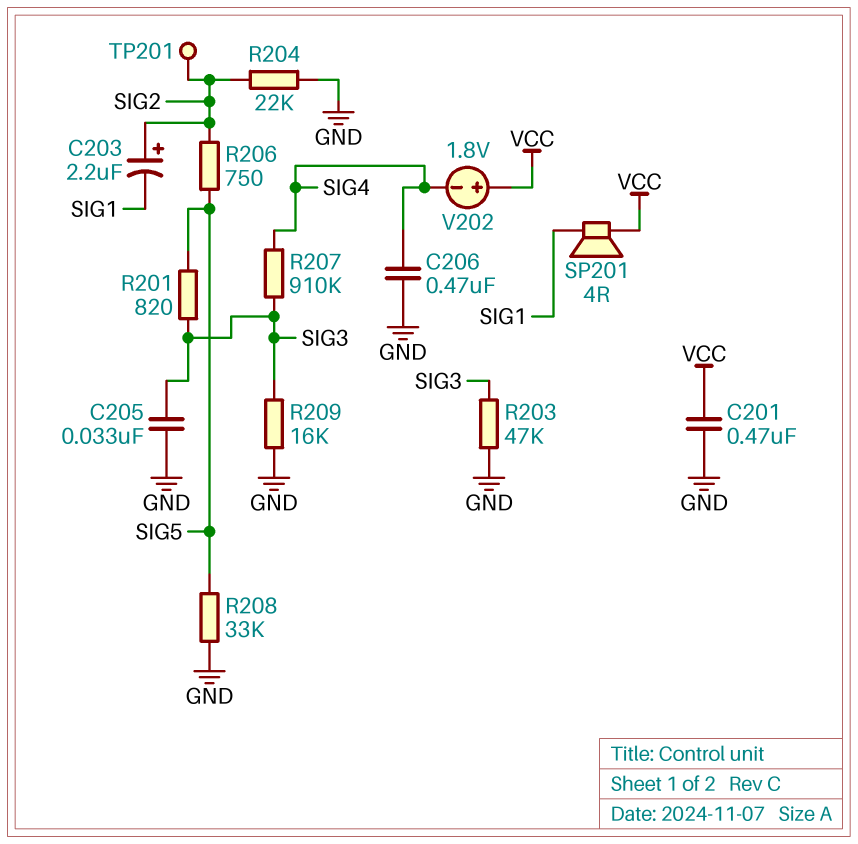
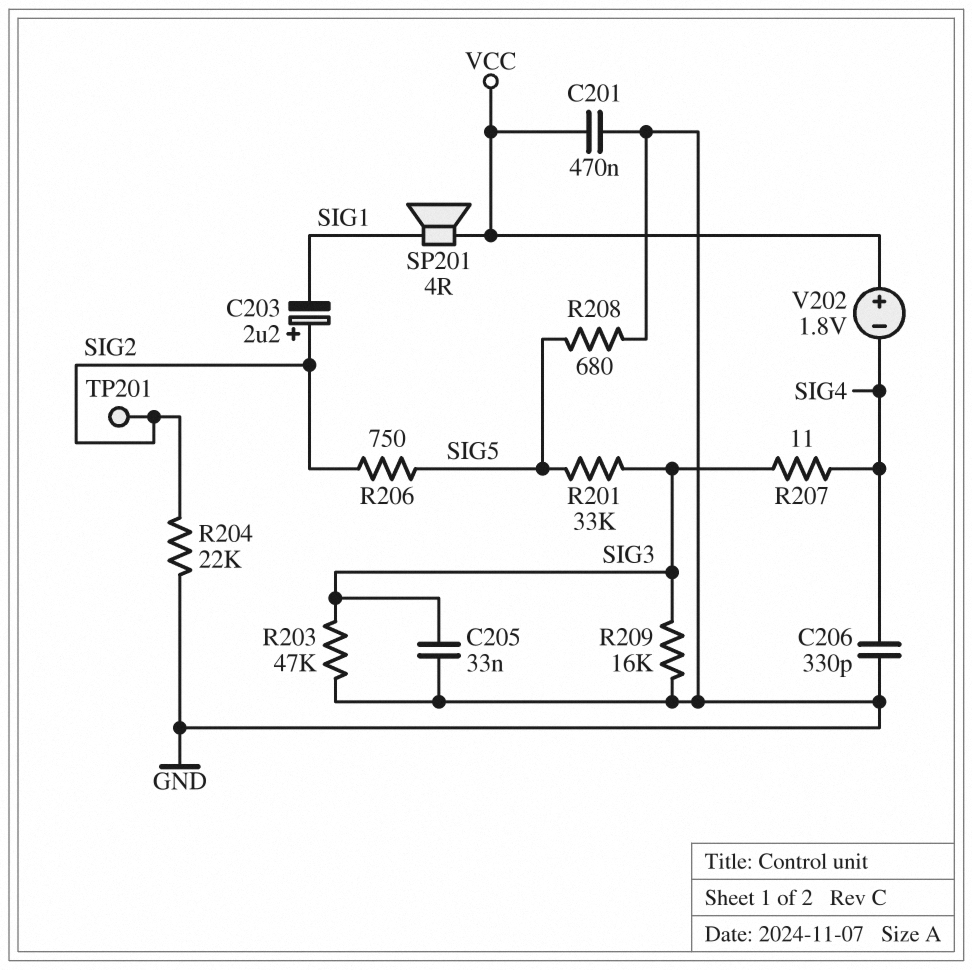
C206: 470nF (GND, SIG4) -> 330pF (GND, SIG4)
R201: 820 (SIG3, SIG5) -> 33k (SIG3, SIG5)
R207: 910k (SIG3, SIG4) -> 11 (SIG3, SIG4)
R208: 33k (GND, SIG5) -> 680 (GND, SIG5)

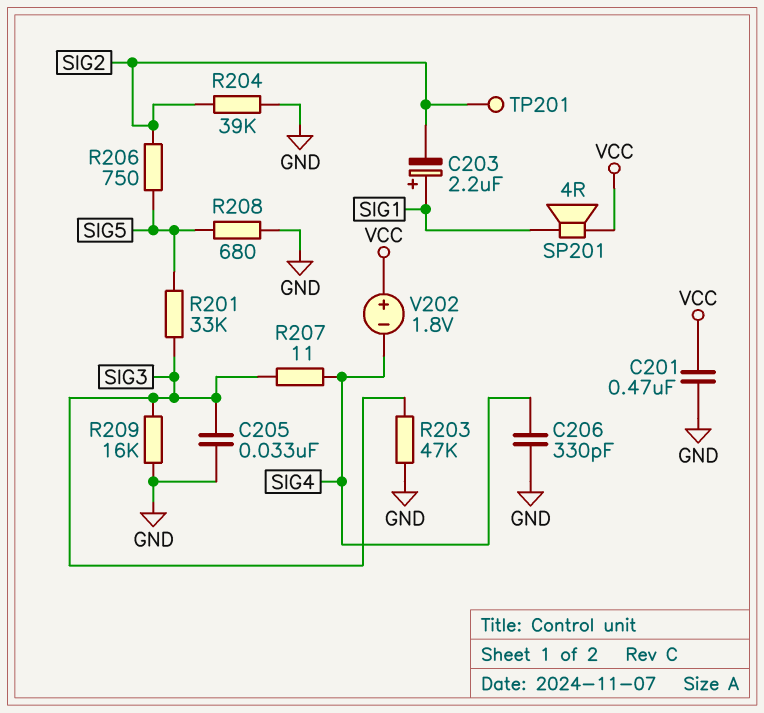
C203: 2.2uF (plus SIG2, minus SIG1) -> 2.2uF (plus SIG1, minus SIG2)
R204: 22k (GND, SIG2) -> 39k (GND, SIG2)

